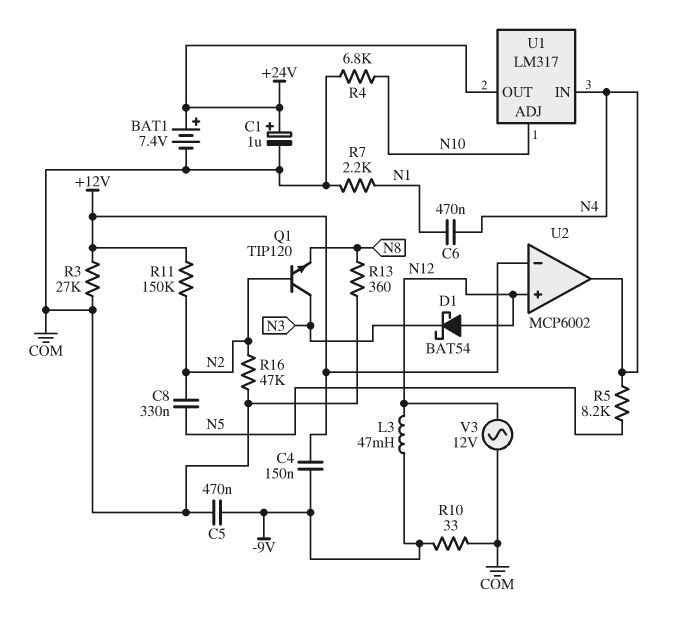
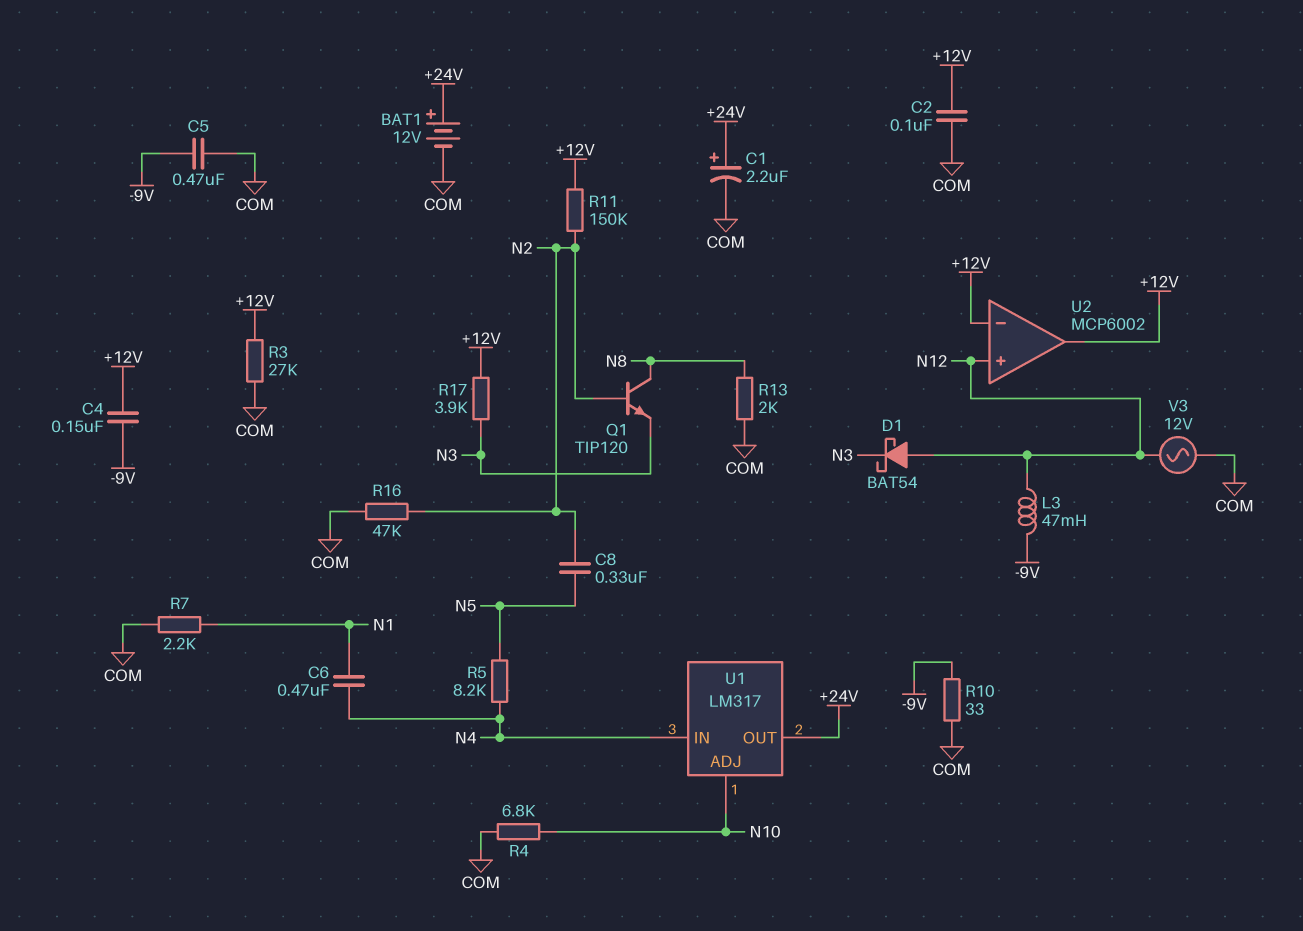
BAT1: 7.4V (plus +24V, minus COM) -> 12V (plus +24V, minus COM)
C1: 1uF (plus +24V, minus COM) -> 2.2uF (plus +24V, minus COM)
C2: none -> 100nF (+12V, COM)
Q1: NPN TIP120 (B N2, C N3, E N8) -> NPN TIP120 (B N2, C N8, E N3)
R13: 360 (COM, N8) -> 2k (COM, N8)
R17: none -> 3.9k (+12V, N3)
U2 pin out: N4 -> +12V

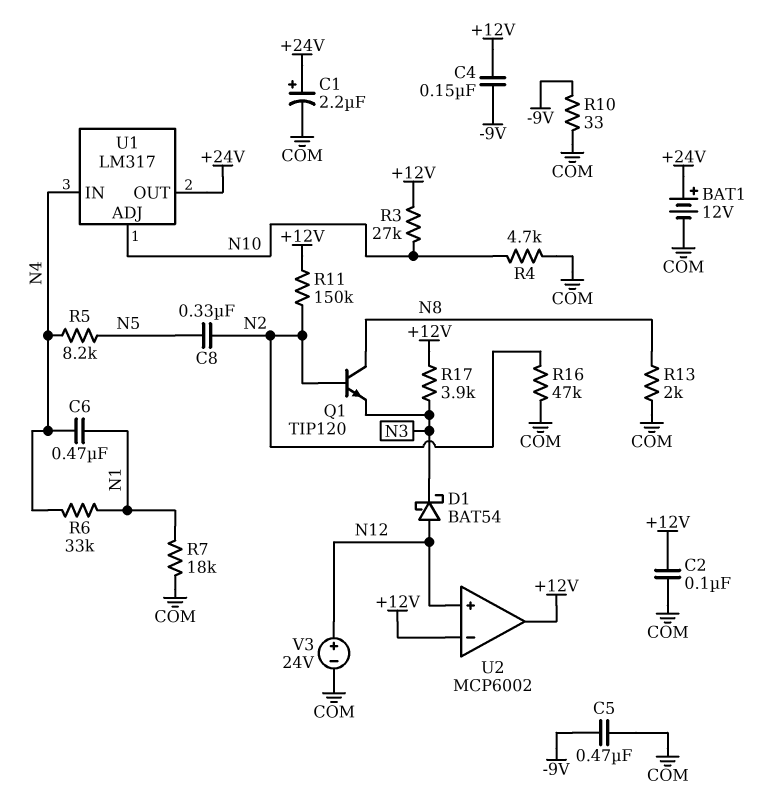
L3: 47mH (-9V, N12) -> none
R3: 27k (+12V, COM) -> 27k (+12V, N10)
R4: 6.8k (COM, N10) -> 4.7k (COM, N10)
R6: none -> 33k (N1, N4)
R7: 2.2k (COM, N1) -> 18k (COM, N1)
V3: AC 12V (COM, N12) -> 24V (plus N12, minus COM)

